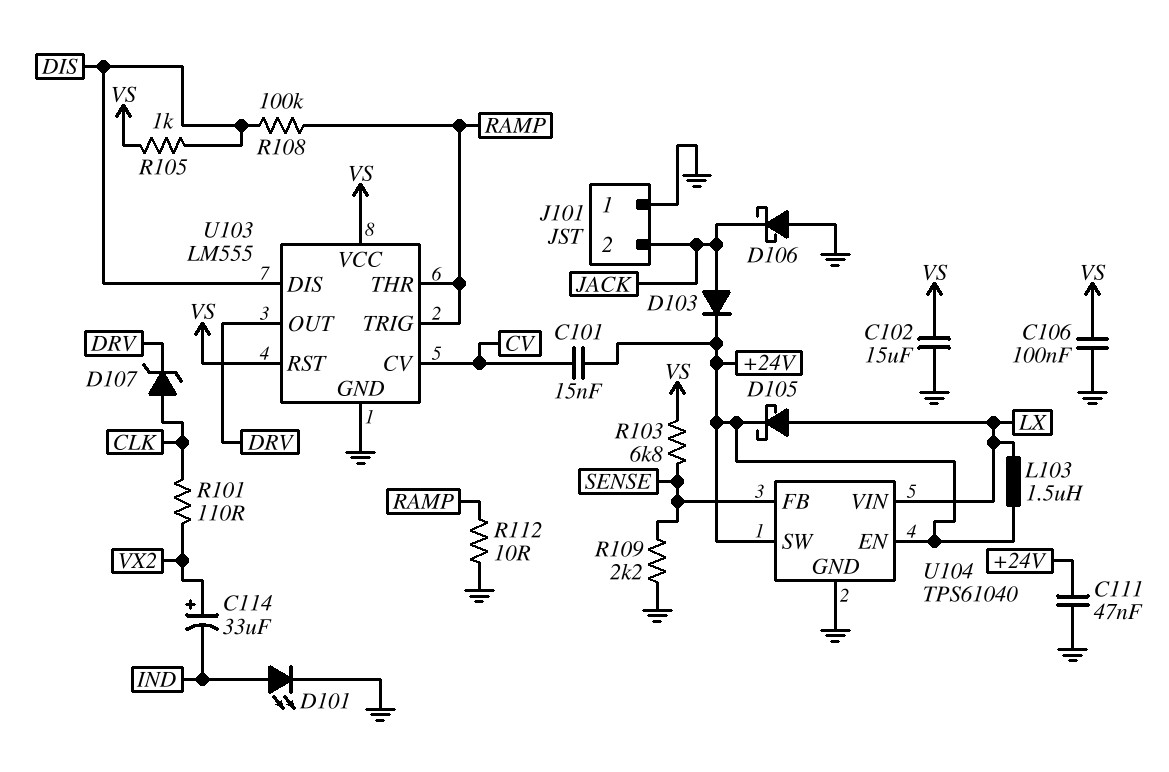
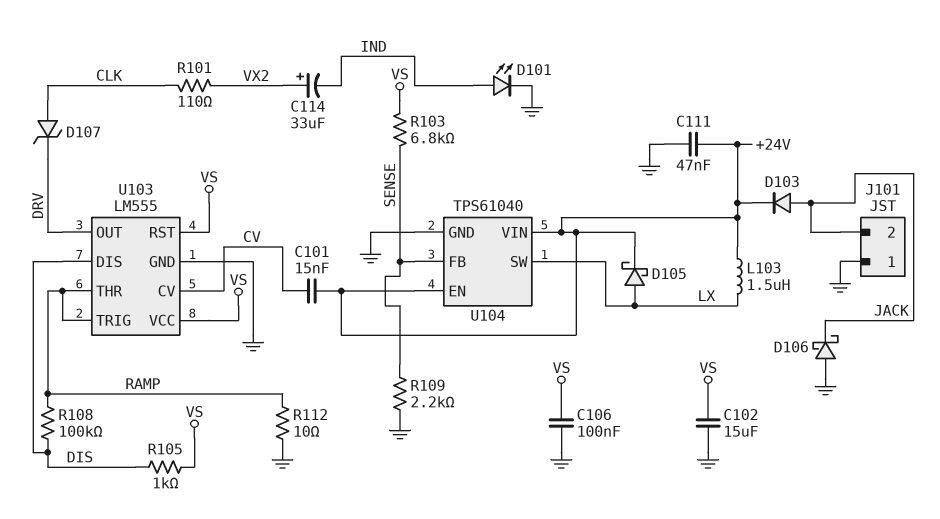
U104 pin SW: +24V -> LX
U104 pin VIN: LX -> +24V

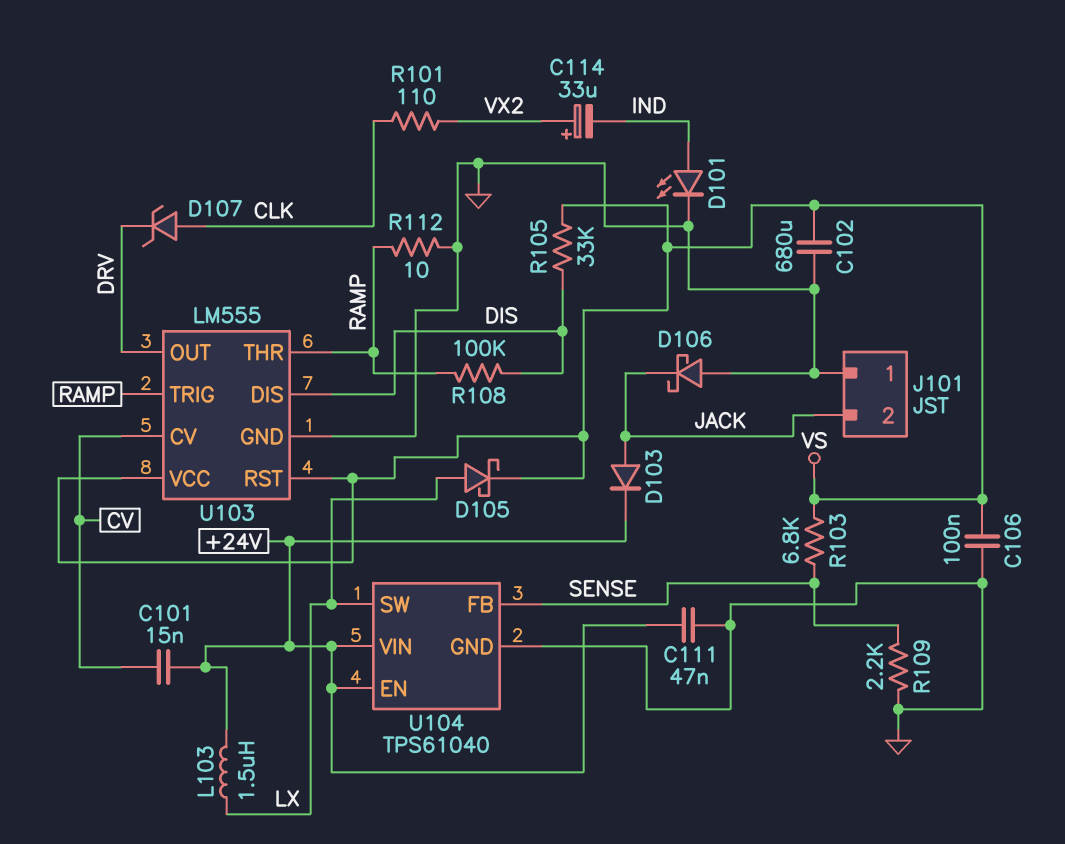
C102: 15uF (GND, VS) -> 680uF (GND, VS)
D105: schottky (A LX, K +24V) -> schottky (A LX, K VS)
R105: 1k (DIS, VS) -> 33k (DIS, VS)

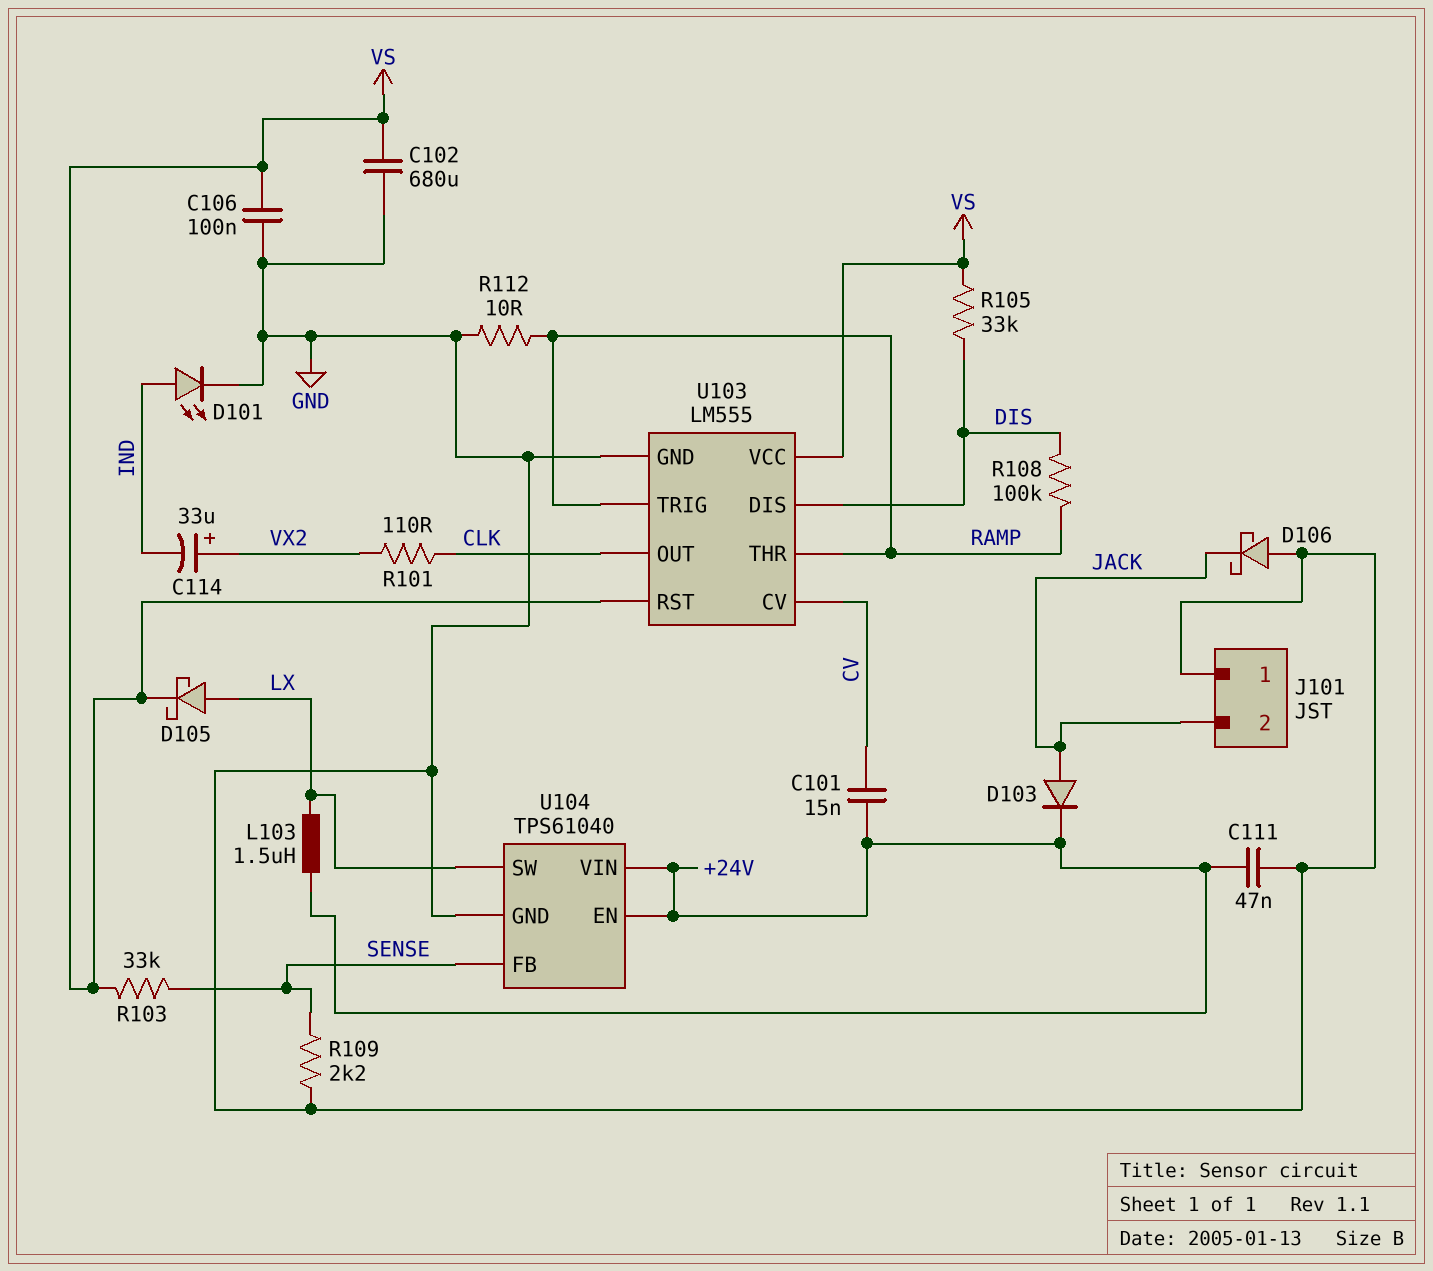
D107: zener (A CLK, K DRV) -> none
R103: 6.8k (SENSE, VS) -> 33k (SENSE, VS)
U103 pin OUT: DRV -> CLK

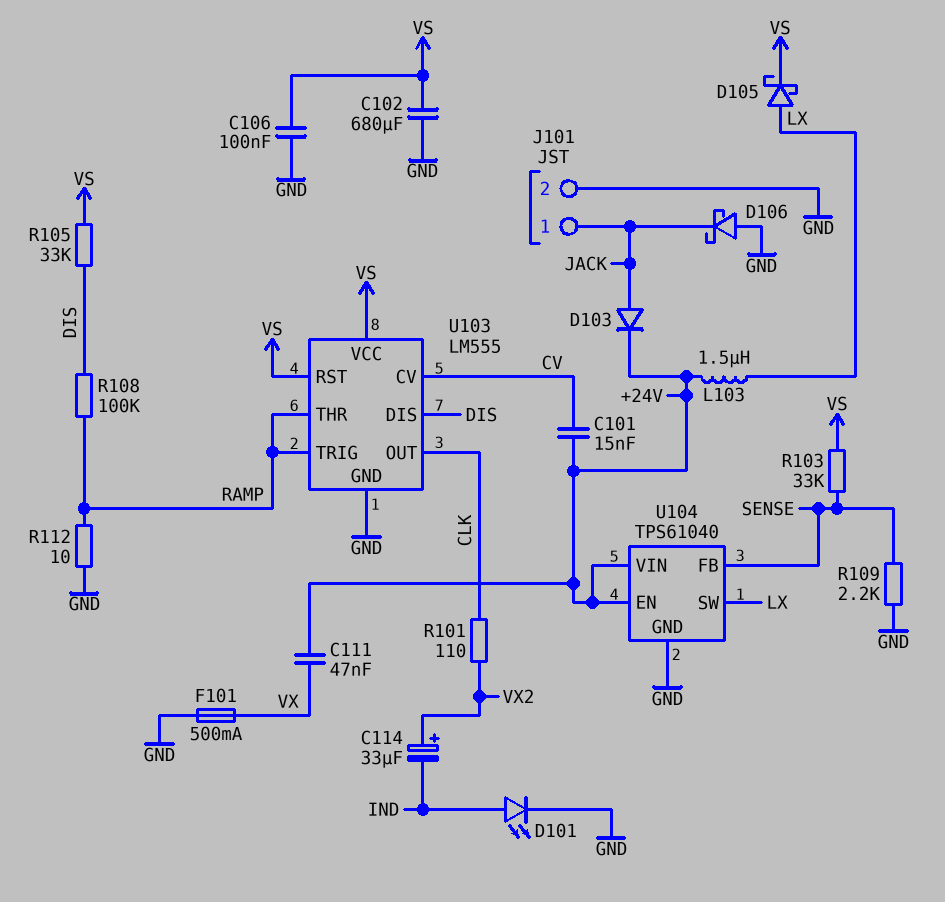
C111: 47nF (+24V, GND) -> 47nF (+24V, VX)
F101: none -> 500mA (GND, VX)
J101 pin 1: GND -> JACK
J101 pin 2: JACK -> GND

